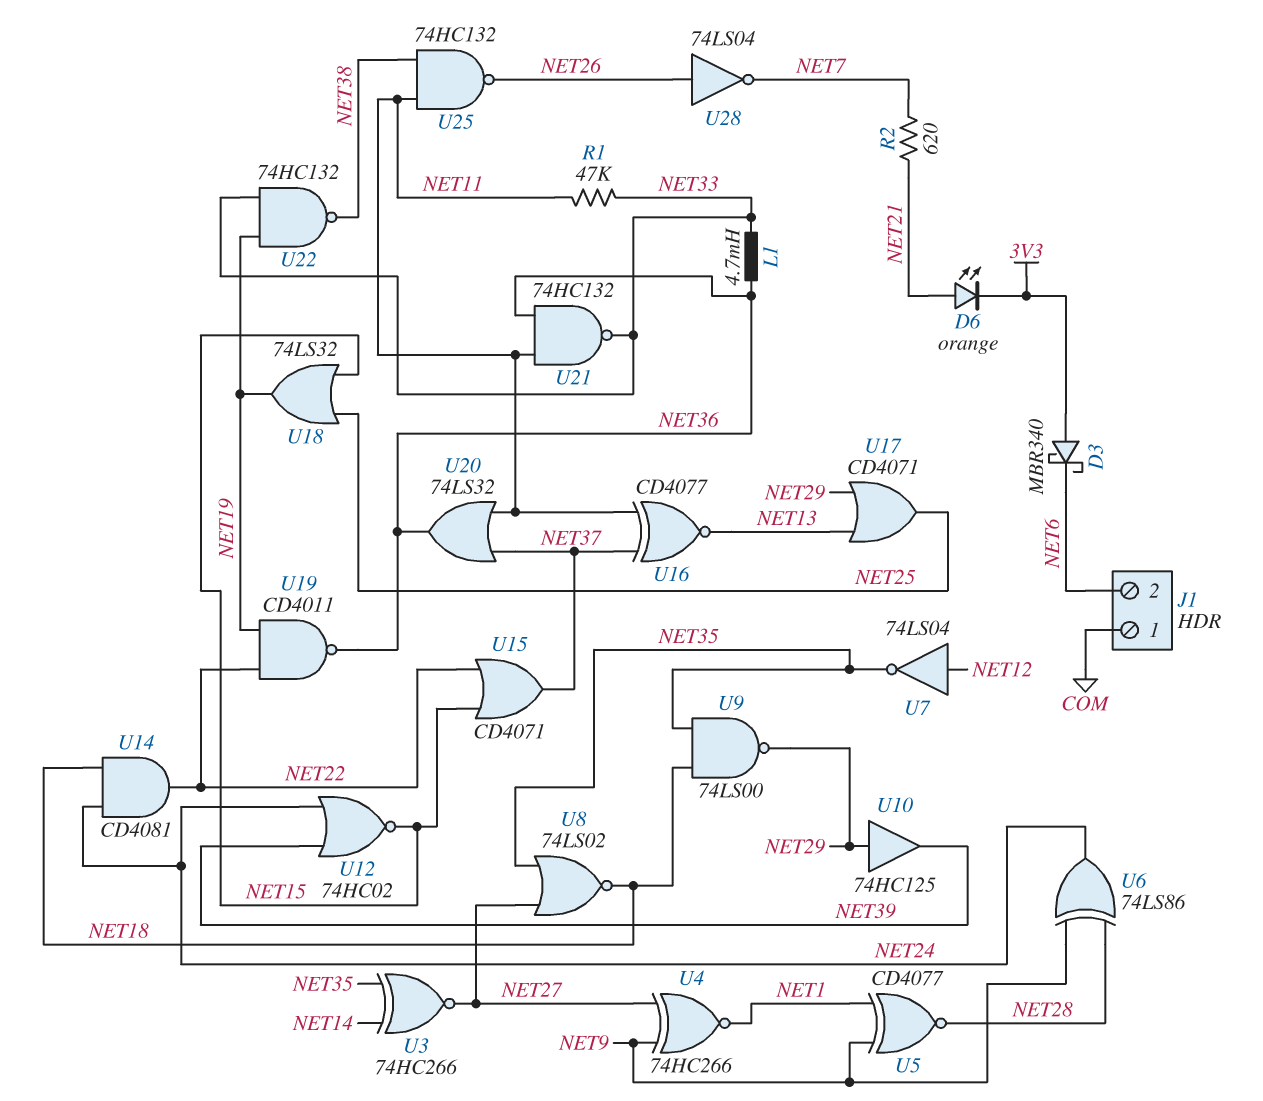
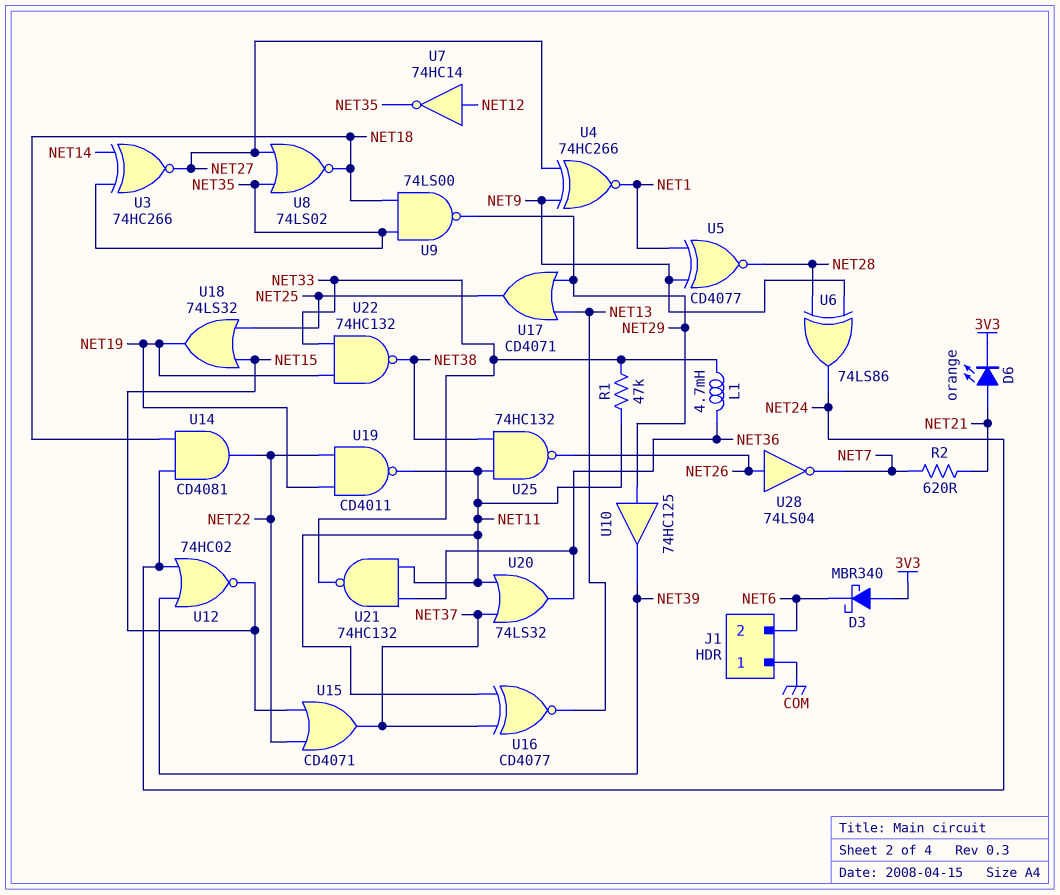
U7: NOT 74LS04 (in NET12, out NET35) -> NOT 74HC14 (in NET12, out NET35)
U19: NAND CD4011 (in NET19, in NET22, out NET36) -> NAND CD4011 (in NET19, in NET22, out NET11)

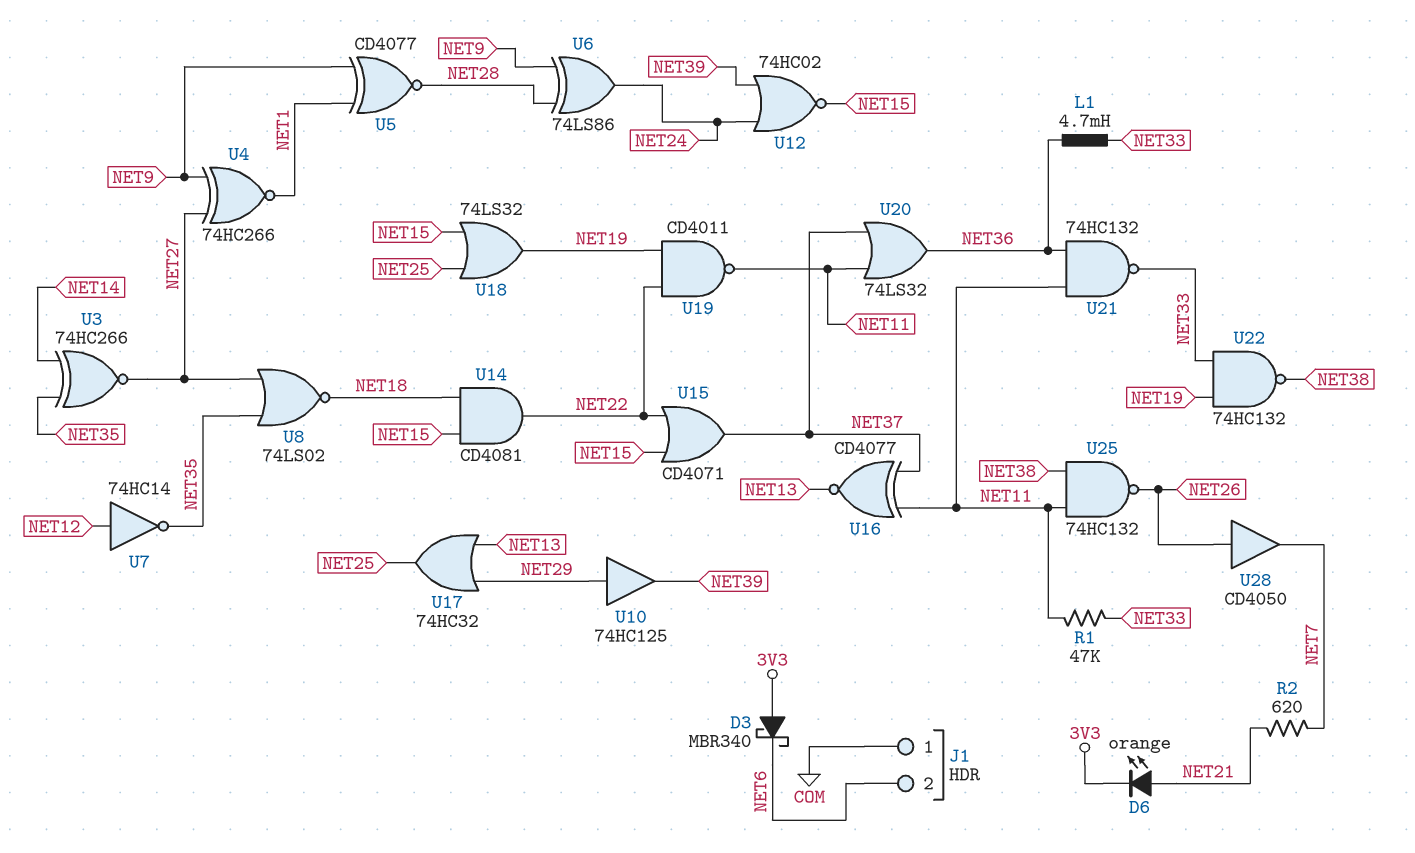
U9: NAND 74LS00 (in NET18, in NET35, out NET29) -> none
U14: AND CD4081 (in NET18, in NET24, out NET22) -> AND CD4081 (in NET15, in NET18, out NET22)
U17: OR CD4071 (in NET13, in NET29, out NET25) -> OR 74HC32 (in NET13, in NET29, out NET25)
U28: NOT 74LS04 (in NET26, out NET7) -> buffer CD4050 (in NET26, out NET7)

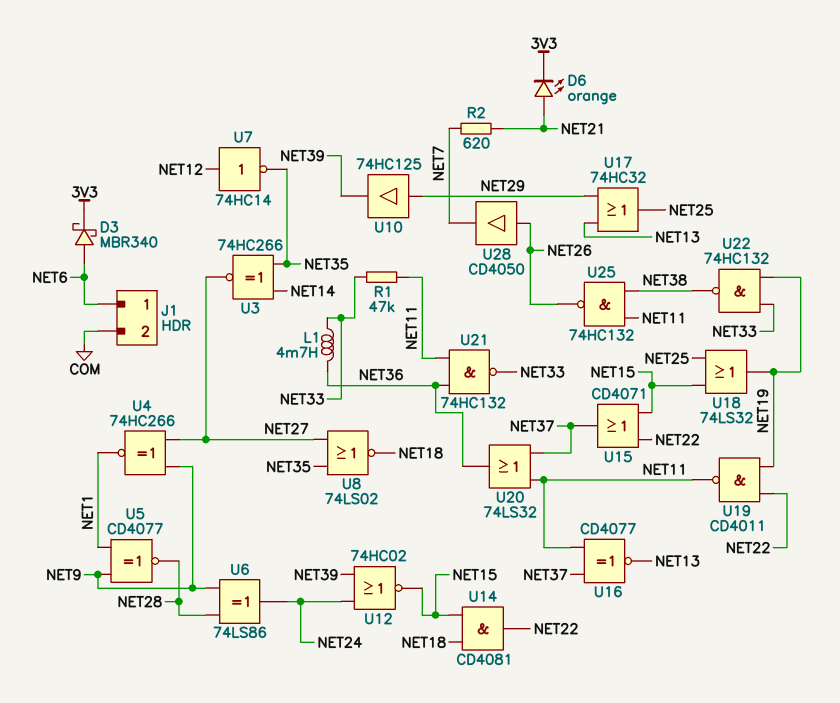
D3: schottky MBR340 (A 3V3, K NET6) -> schottky MBR340 (A NET6, K 3V3)
J1 pin 1: COM -> NET6
J1 pin 2: NET6 -> COM

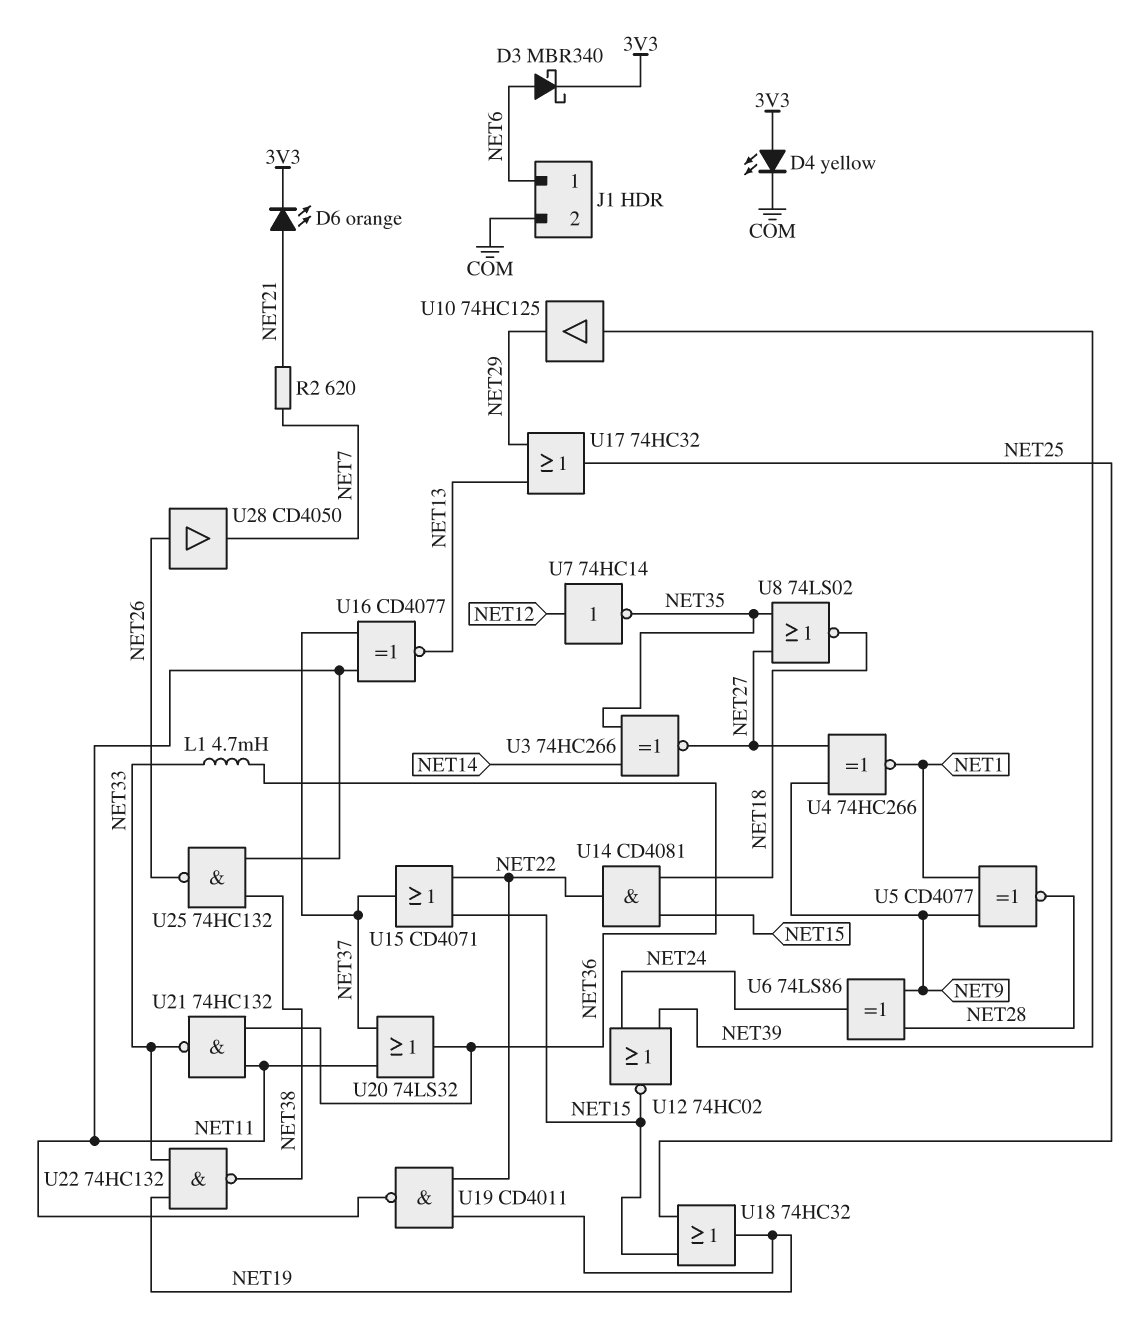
D4: none -> LED yellow (A 3V3, K COM)
R1: 47k (NET11, NET33) -> none
U10: buffer 74HC125 (in NET29, out NET39) -> buffer 74HC125 (in NET39, out NET29)
U18: OR 74LS32 (in NET15, in NET25, out NET19) -> OR 74HC32 (in NET15, in NET25, out NET19)

